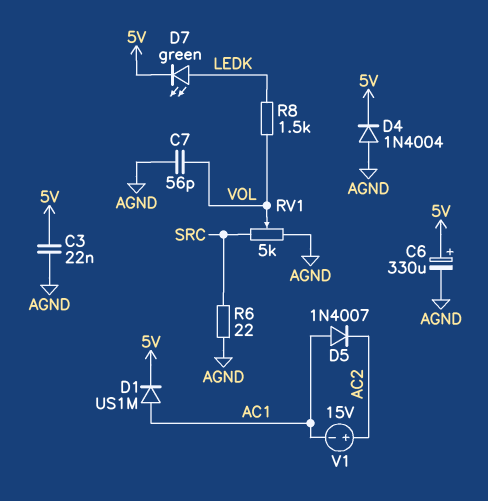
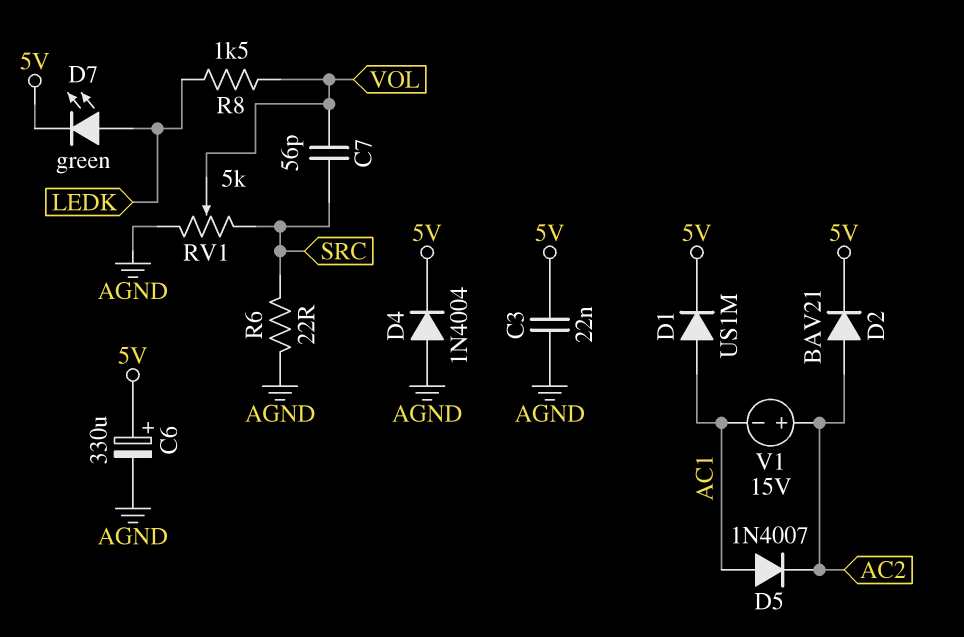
C7: 56pF (AGND, VOL) -> 56pF (SRC, VOL)
D2: none -> diode BAV21 (A AC2, K 5V)

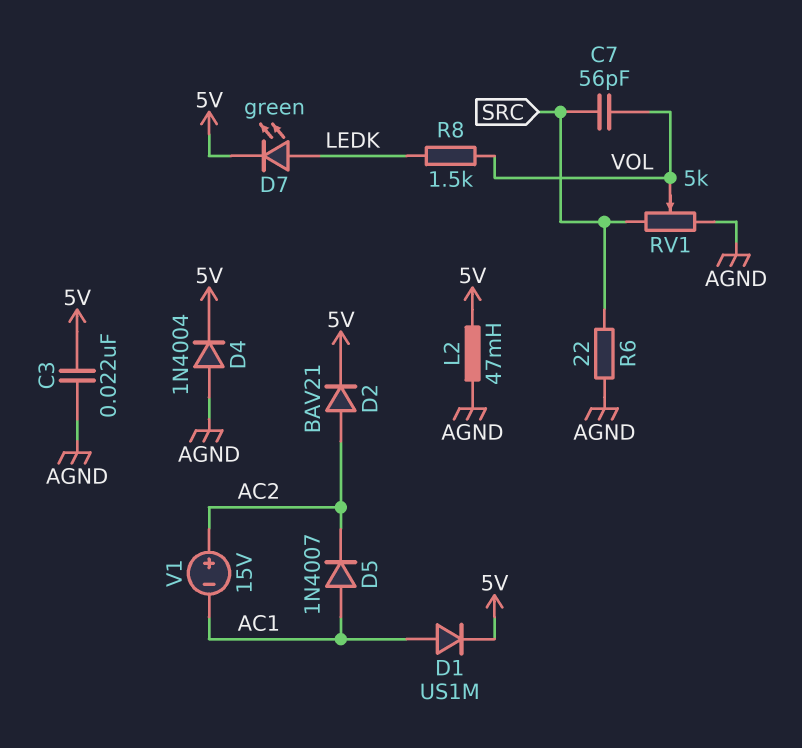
C6: 330uF (plus 5V, minus AGND) -> none
L2: none -> 47mH (5V, AGND)

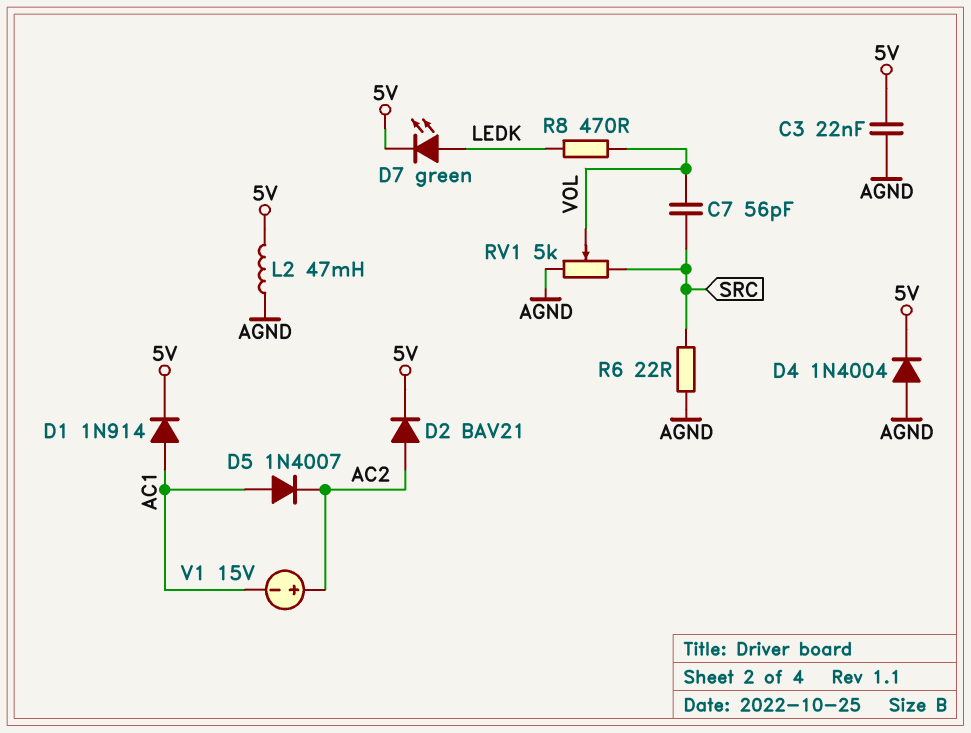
D1: diode US1M (A AC1, K 5V) -> diode 1N914 (A AC1, K 5V)
R8: 1.5k (LEDK, VOL) -> 470 (LEDK, VOL)

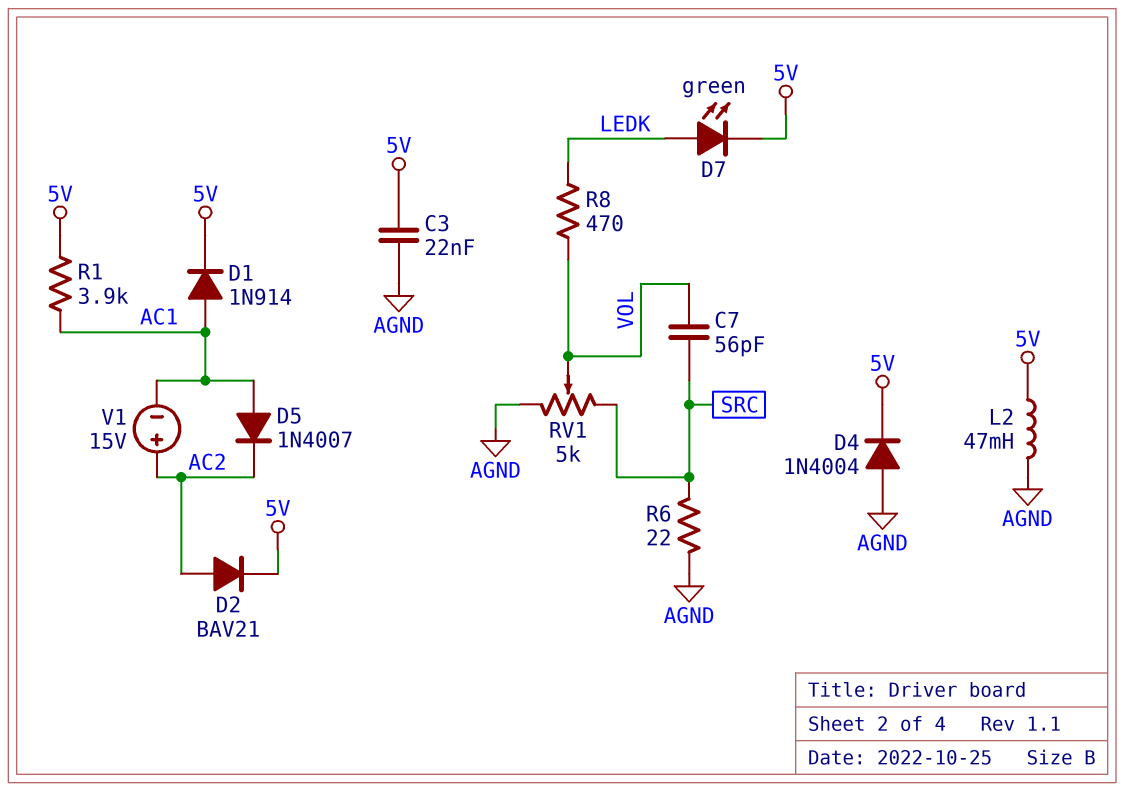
R1: none -> 3.9k (5V, AC1)

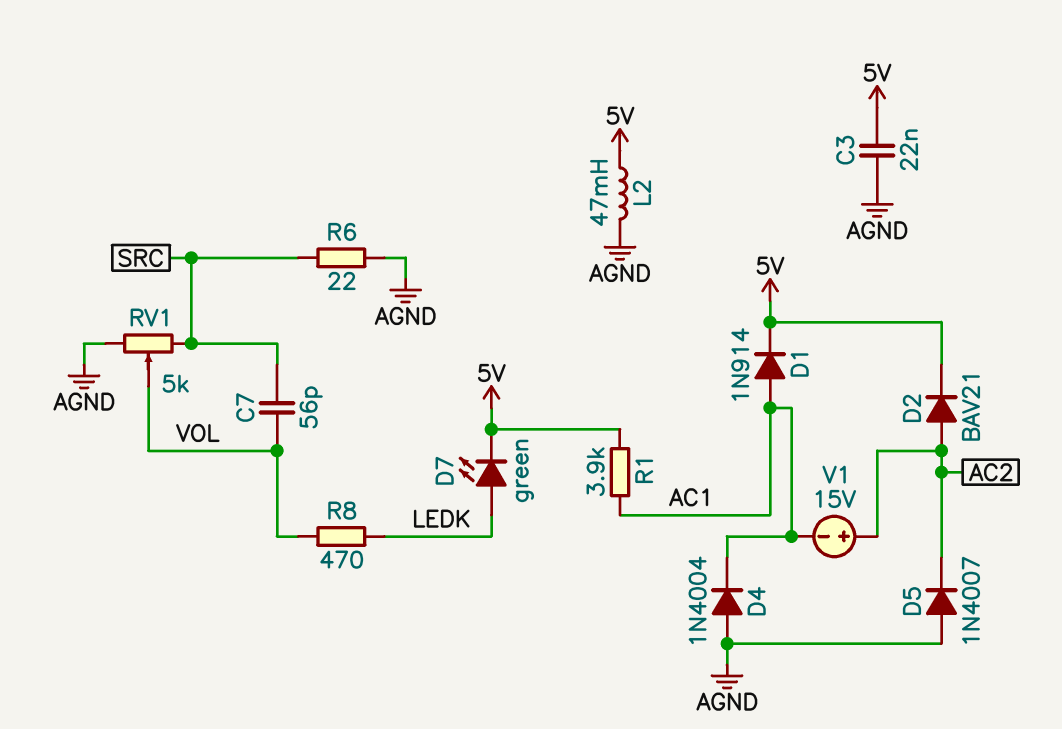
D4: diode 1N4004 (A AGND, K 5V) -> diode 1N4004 (A AGND, K AC1)
D5: diode 1N4007 (A AC1, K AC2) -> diode 1N4007 (A AGND, K AC2)

